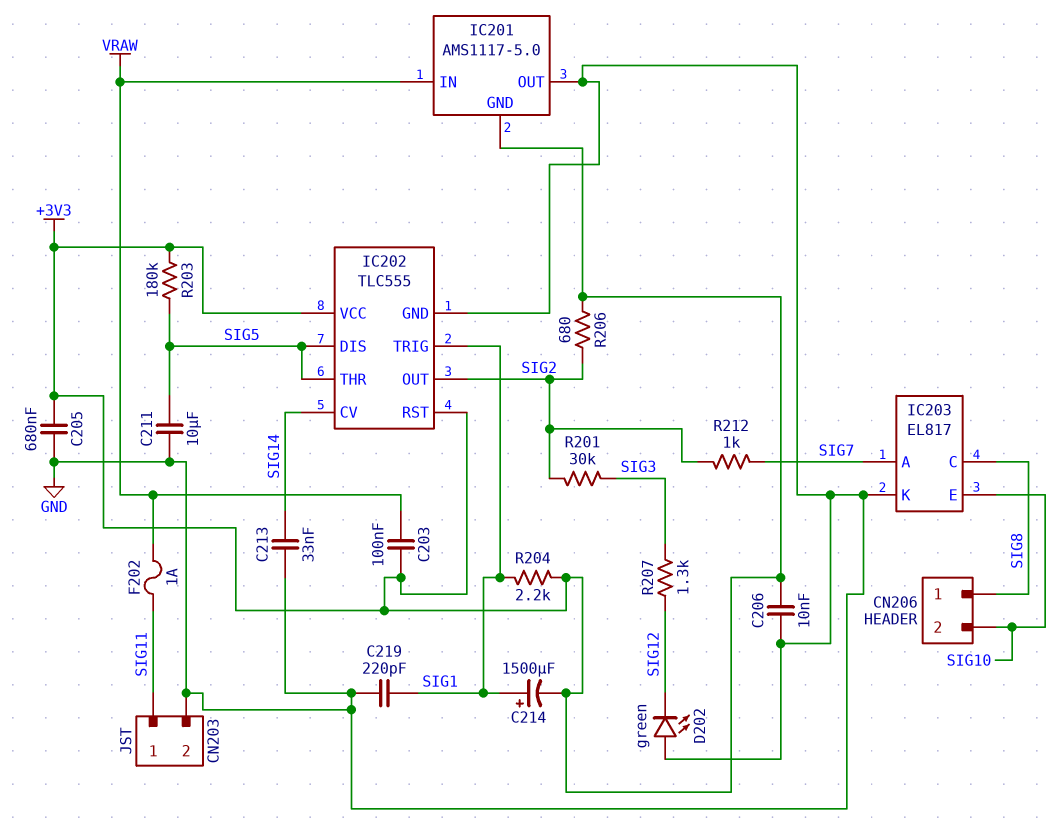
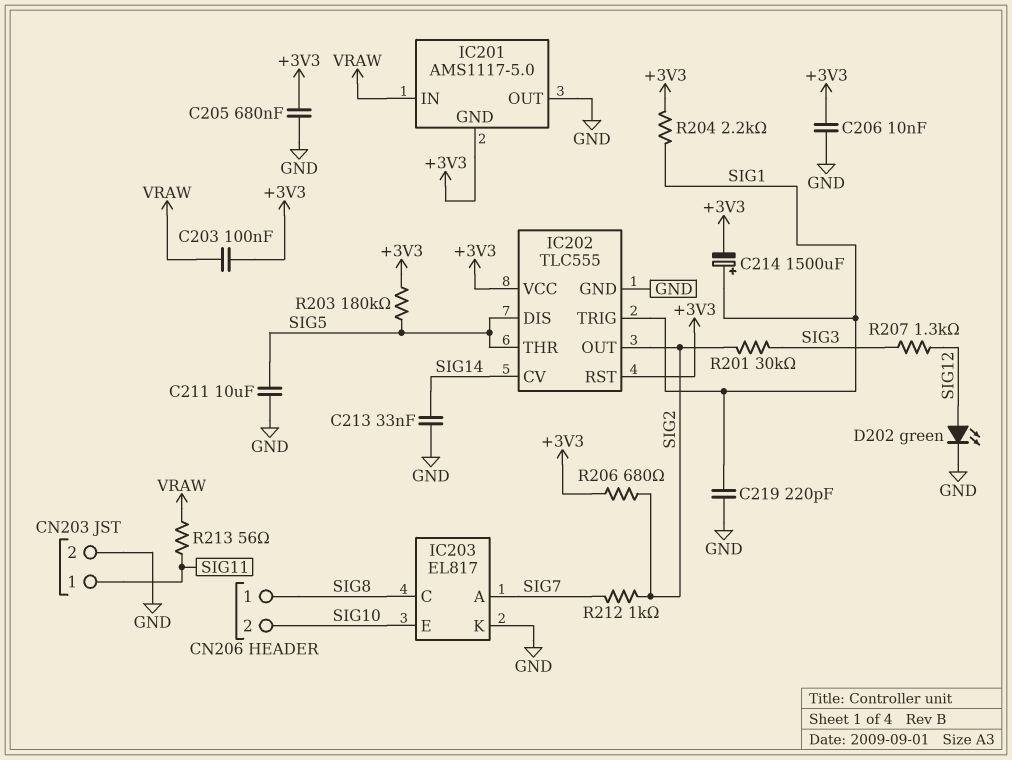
D202: LED green (A GND, K SIG12) -> LED green (A SIG12, K GND)
F202: 1A (SIG11, VRAW) -> none
R213: none -> 56 (SIG11, VRAW)

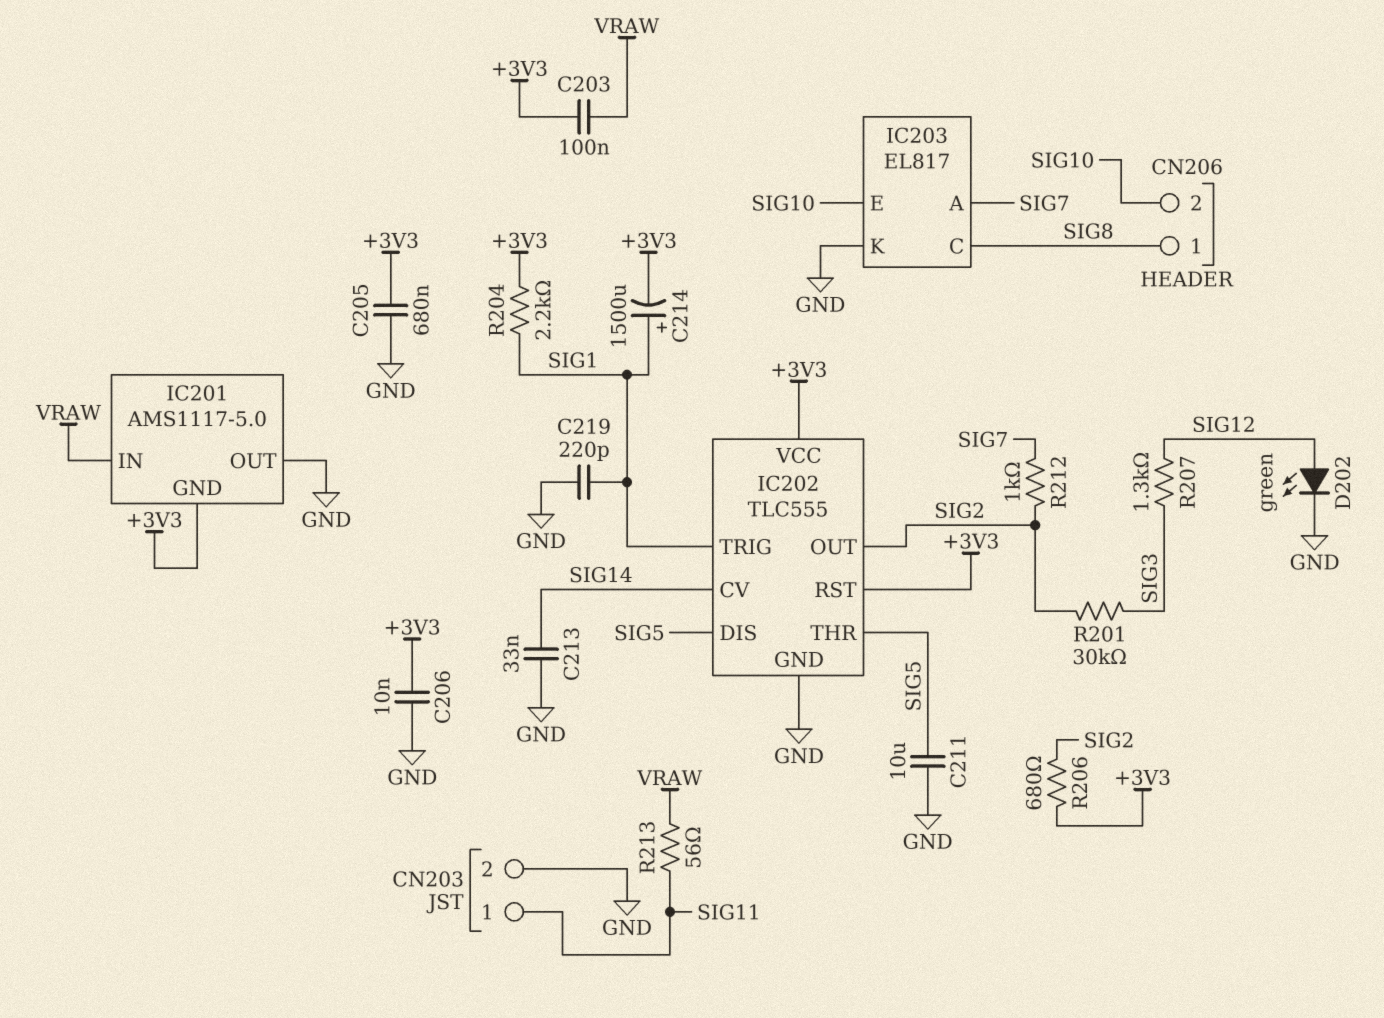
R203: 180k (+3V3, SIG5) -> none

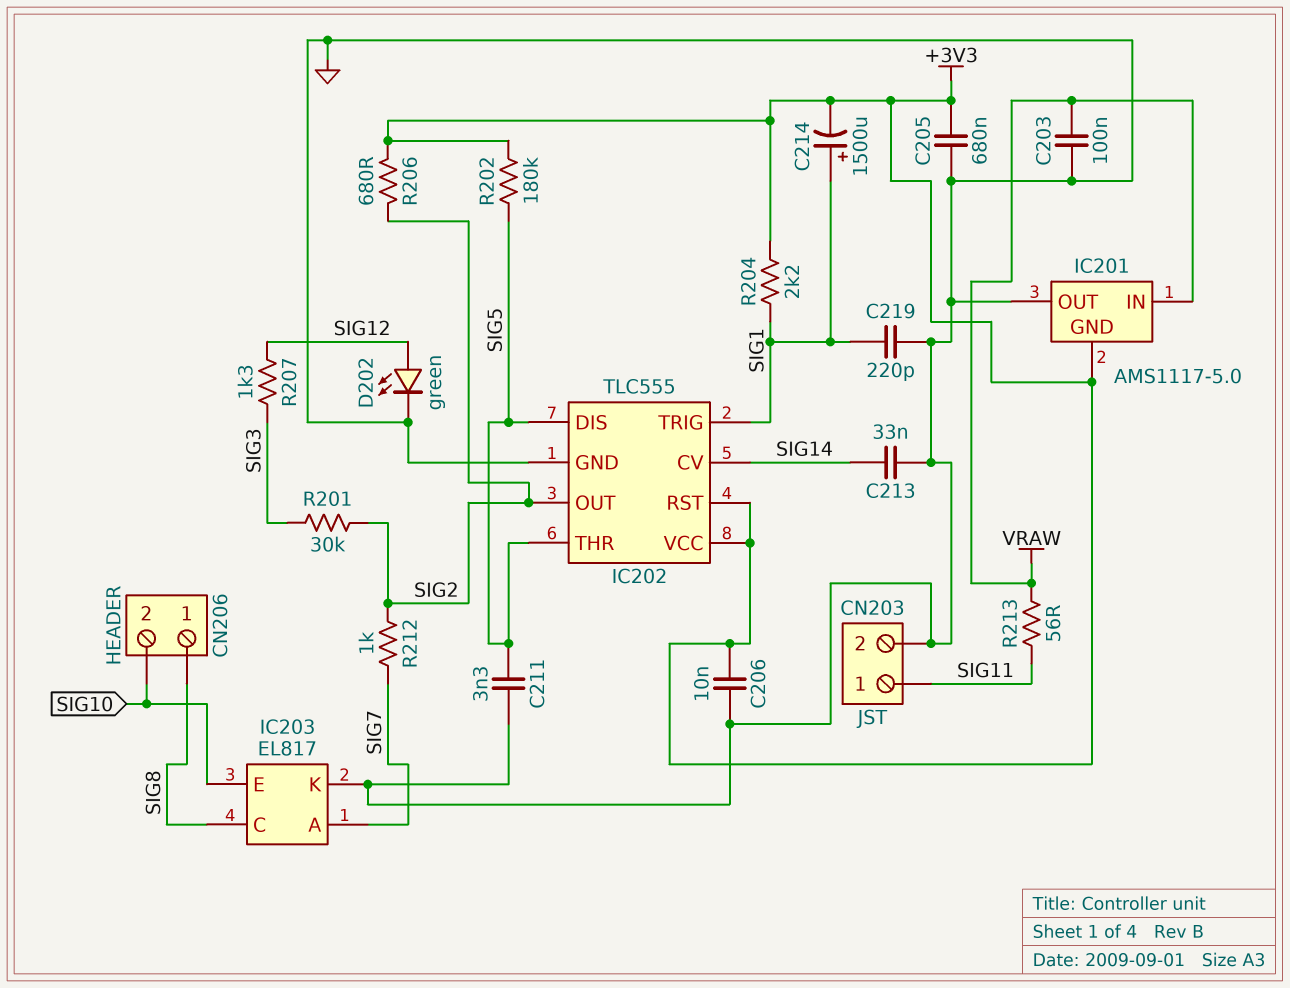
C203: 100nF (+3V3, VRAW) -> 100nF (GND, VRAW)
C211: 10uF (GND, SIG5) -> 3.3nF (GND, SIG5)
R202: none -> 180k (+3V3, SIG5)

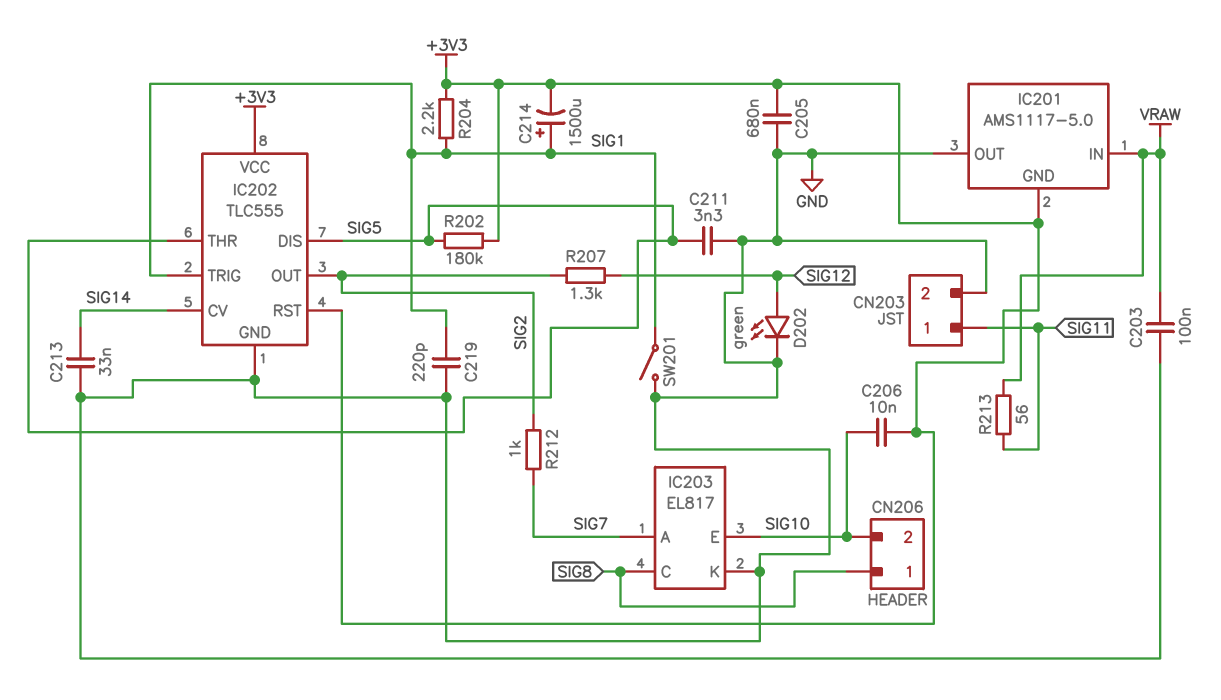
C206: 10nF (+3V3, GND) -> 10nF (+3V3, SIG10)
R201: 30k (SIG2, SIG3) -> none
R206: 680 (+3V3, SIG2) -> none
R207: 1.3k (SIG3, SIG12) -> 1.3k (SIG2, SIG12)
SW201: none -> switch (GND, SIG1)

